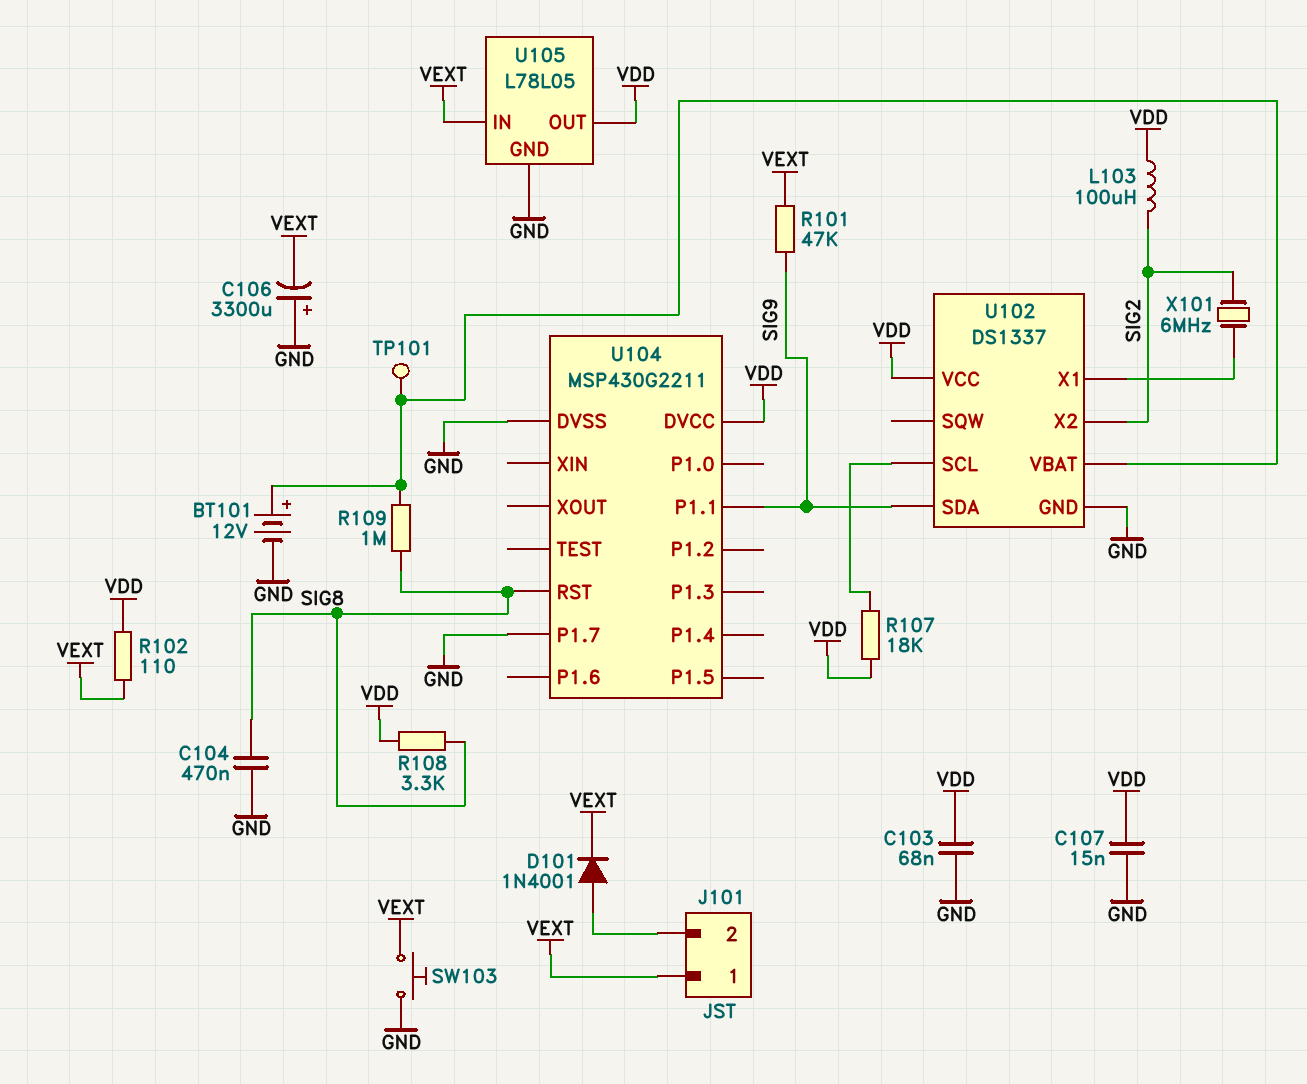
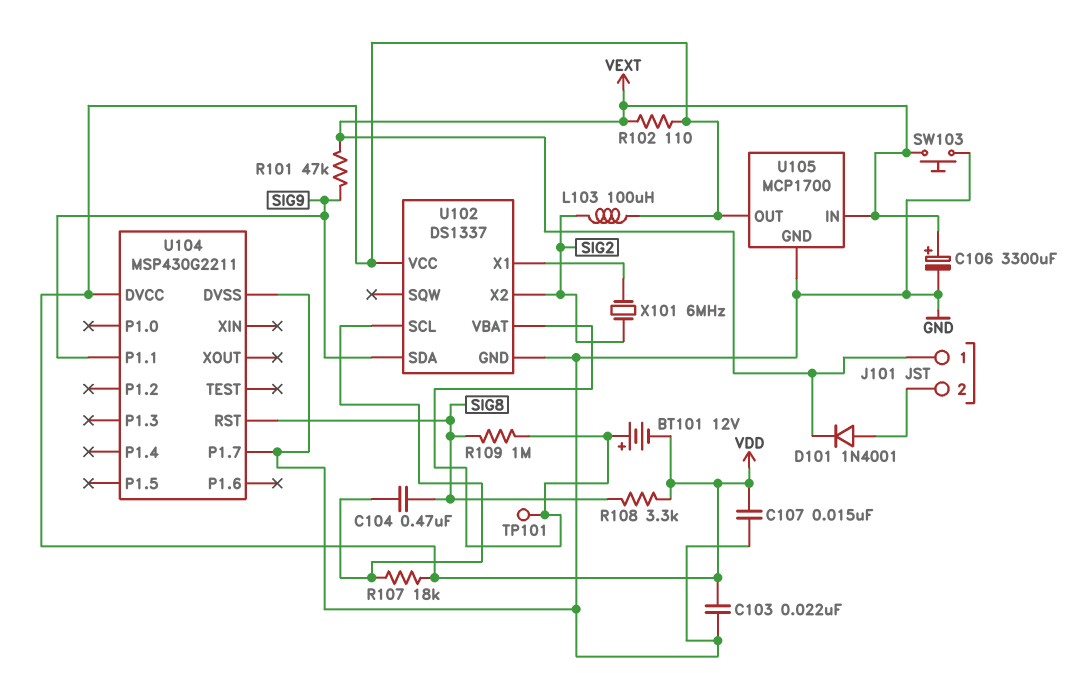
BT101: 12V (plus U102/VBAT, minus GND) -> 12V (plus U102/VBAT, minus VDD)
C103: 68nF (GND, VDD) -> 22nF (GND, VDD)
C104: 470nF (GND, SIG8) -> 470nF (SIG8, U102/SCL)
C106: 3300uF (plus GND, minus VEXT) -> 3300uF (plus VEXT, minus GND)
U105: L78L05 -> MCP1700

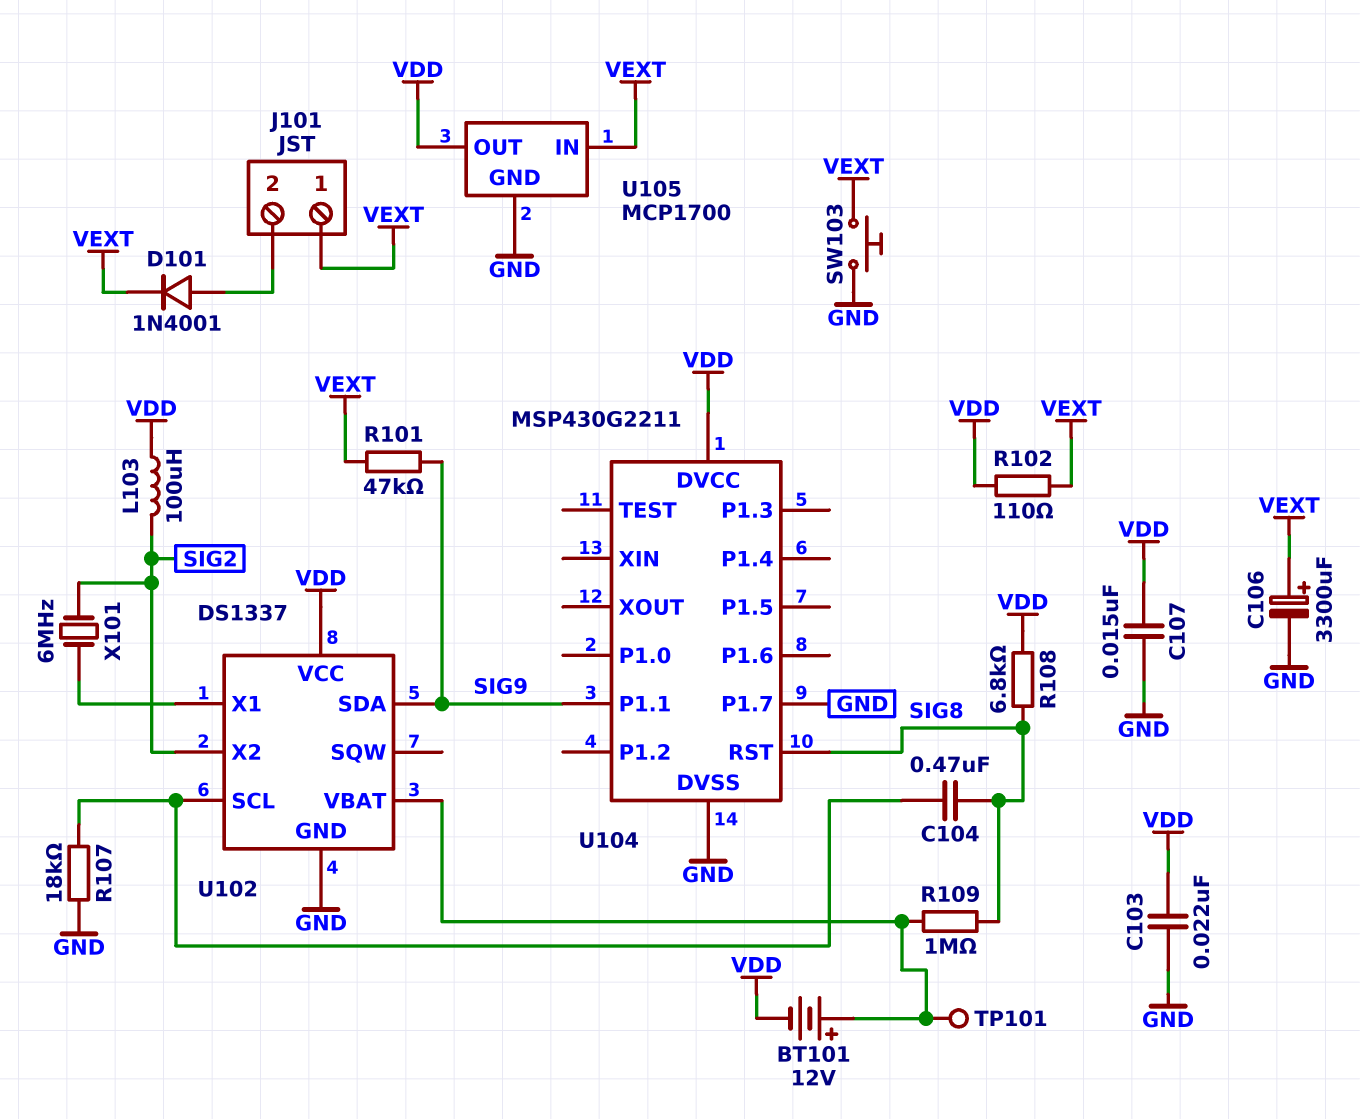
R107: 18k (U102/SCL, VDD) -> 18k (GND, U102/SCL)
R108: 3.3k (SIG8, VDD) -> 6.8k (SIG8, VDD)

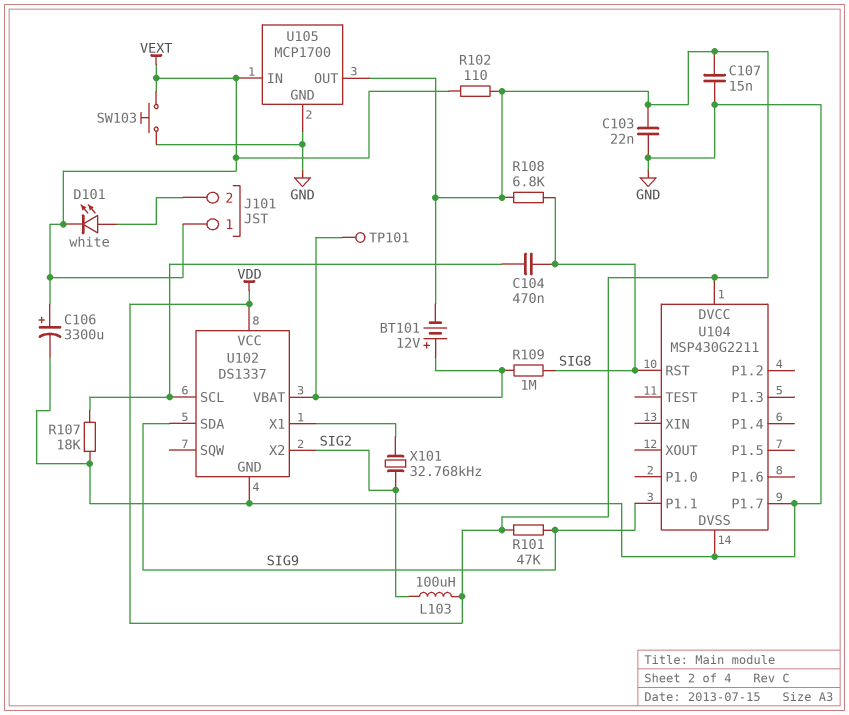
D101: diode 1N4001 (A J101/2, K VEXT) -> LED white (A J101/2, K VEXT)
R101: 47k (SIG9, VEXT) -> 47k (SIG9, VDD)
X101: 6MHz (SIG2, U102/X1) -> 32.768kHz (SIG2, U102/X1)

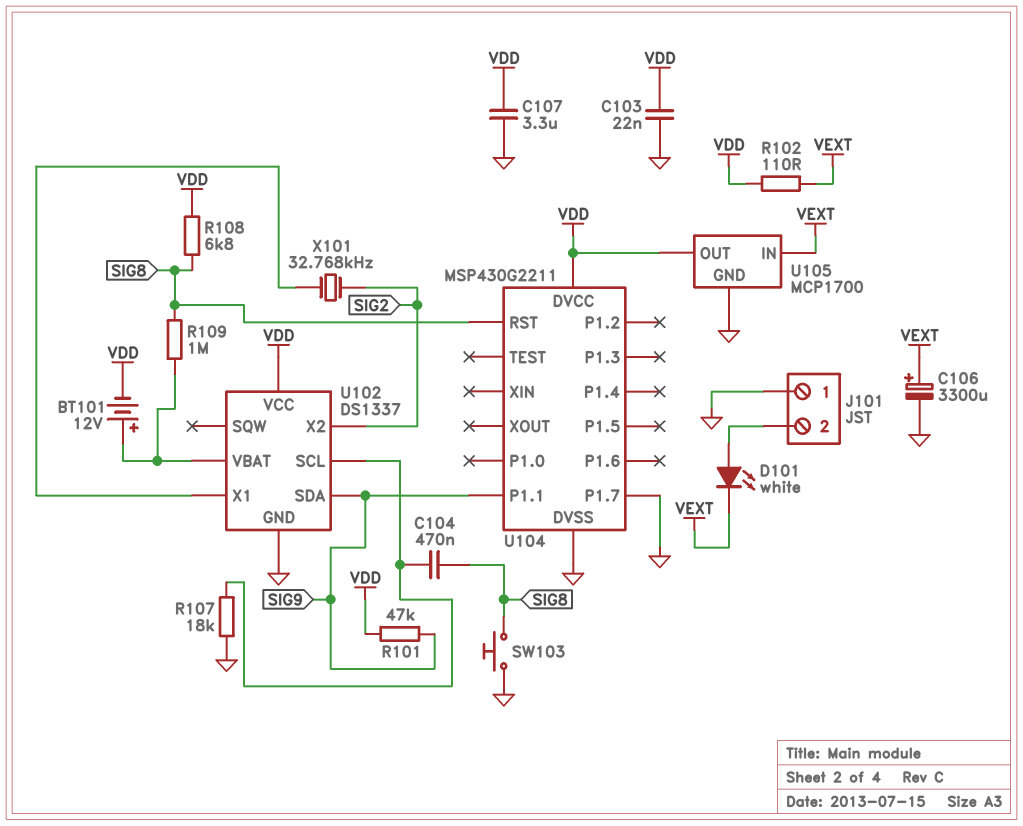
C107: 15nF (GND, VDD) -> 3.3uF (GND, VDD)
J101 pin 1: VEXT -> GND
L103: 100uH (SIG2, VDD) -> none
SW103: button (GND, VEXT) -> button (GND, SIG8)
TP101: test point (U102/VBAT) -> none

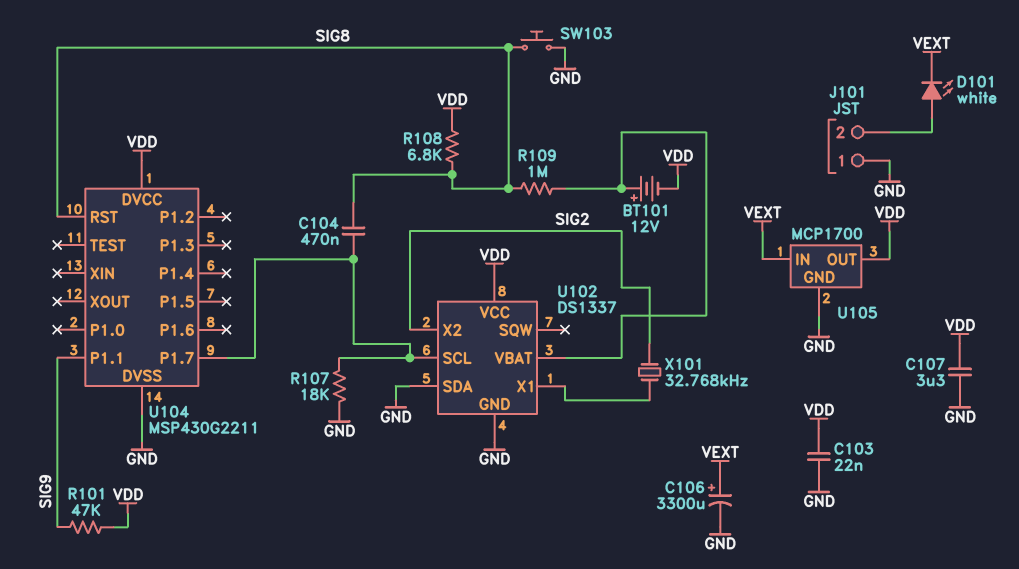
R102: 110 (VDD, VEXT) -> none
U102 pin SDA: SIG9 -> GND
U104 pin P1.7: GND -> U102/SCL

